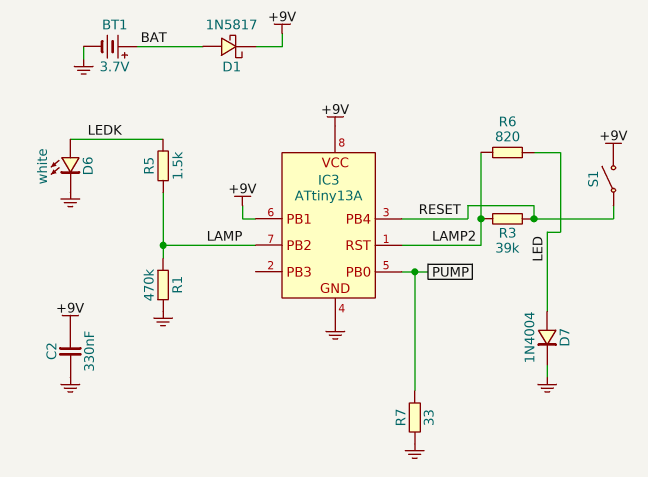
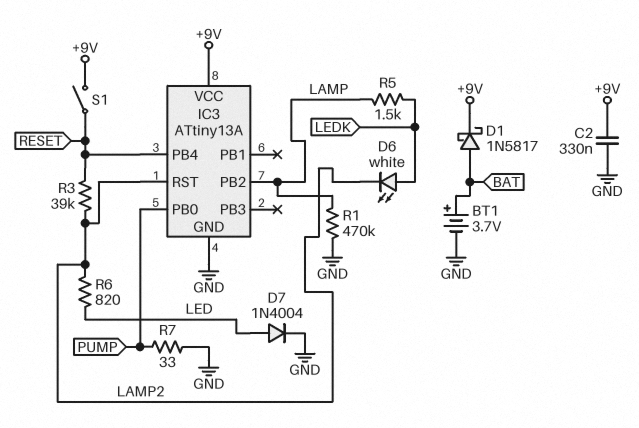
D6: LED white (A LEDK, K GND) -> LED white (A LEDK, K LAMP2)
IC3 pin PB1: +9V -> none

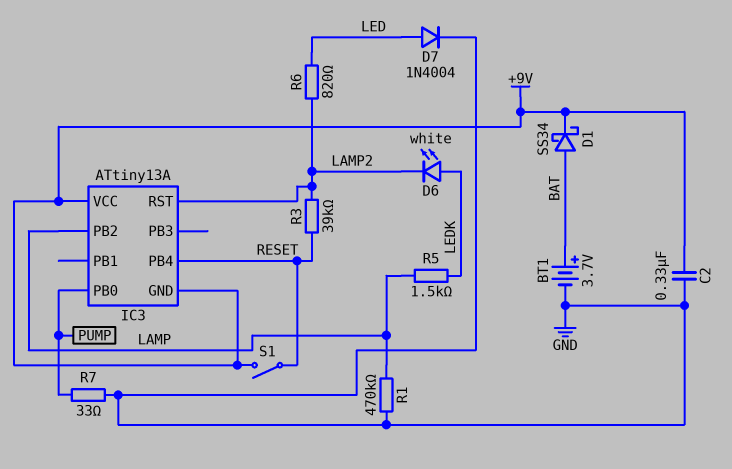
D1: schottky 1N5817 (A BAT, K +9V) -> schottky SS34 (A BAT, K +9V)
IC3 pin GND: GND -> +9V

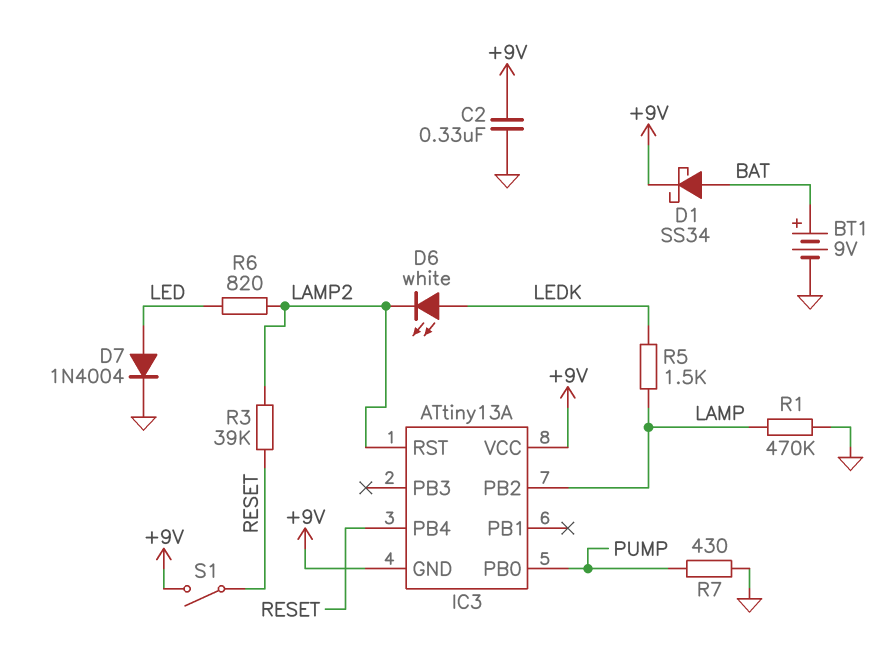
BT1: 3.7V (plus BAT, minus GND) -> 9V (plus BAT, minus GND)
R7: 33 (GND, PUMP) -> 430 (GND, PUMP)

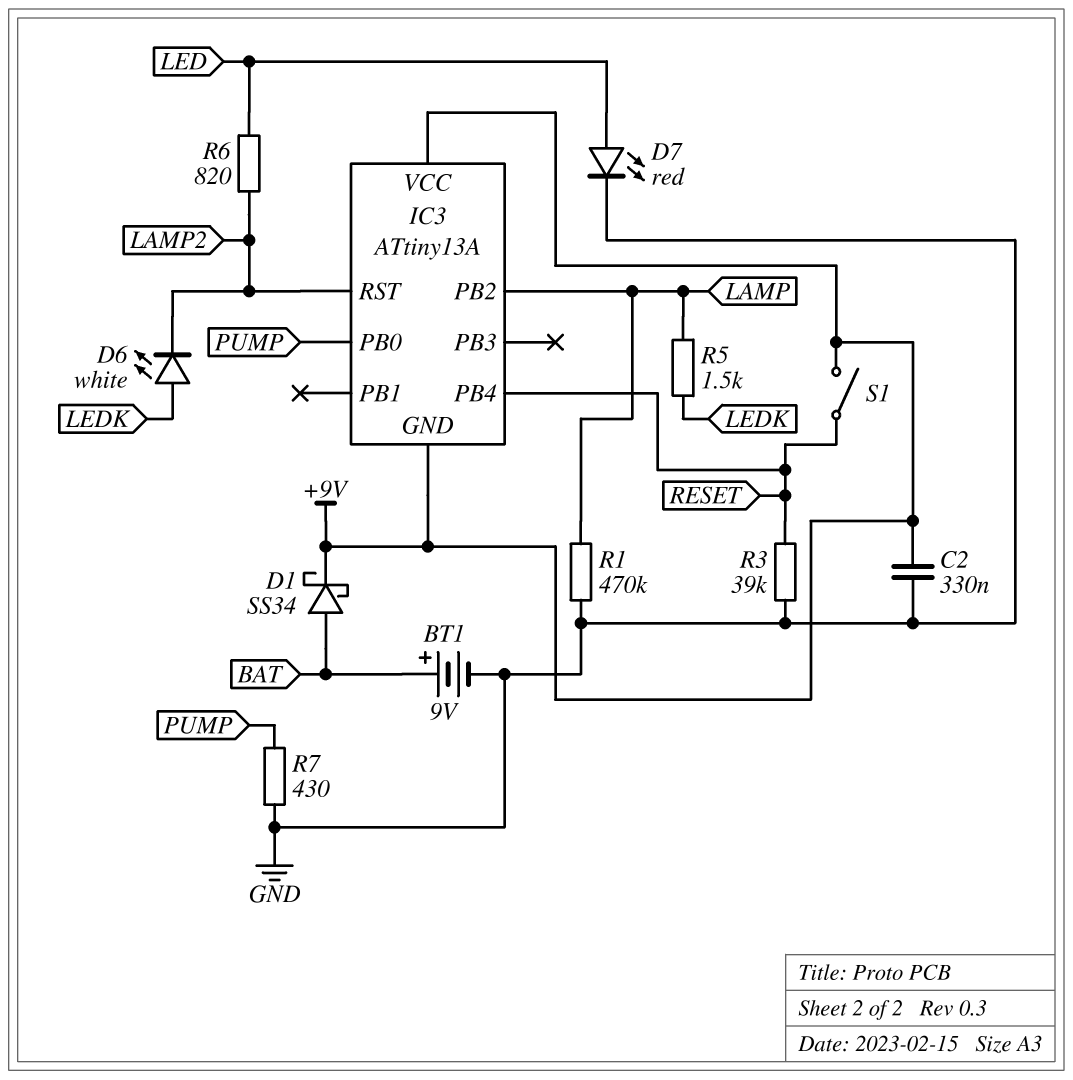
D7: diode 1N4004 (A LED, K GND) -> LED red (A LED, K GND)
R3: 39k (LAMP2, RESET) -> 39k (GND, RESET)

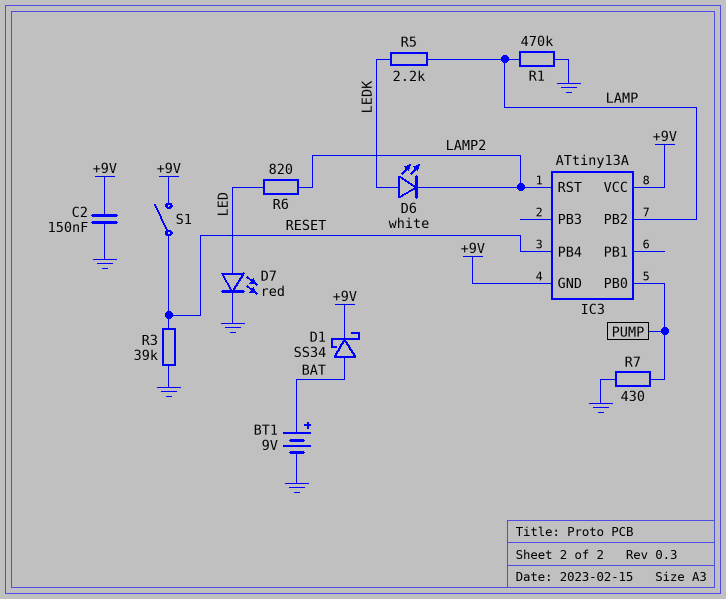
C2: 330nF (+9V, GND) -> 150nF (+9V, GND)
R5: 1.5k (LAMP, LEDK) -> 2.2k (LAMP, LEDK)

